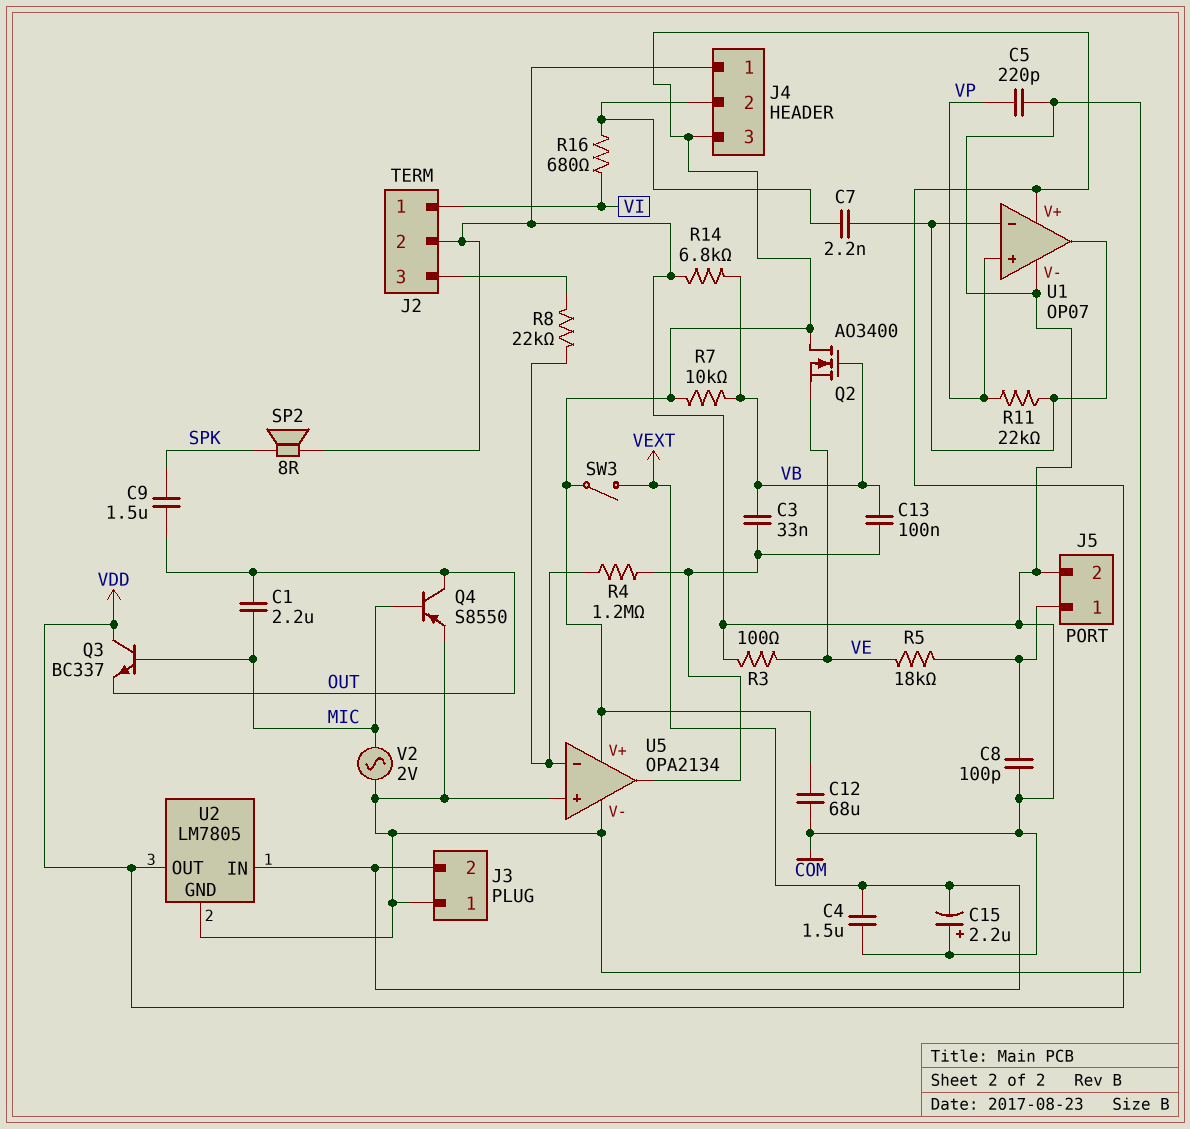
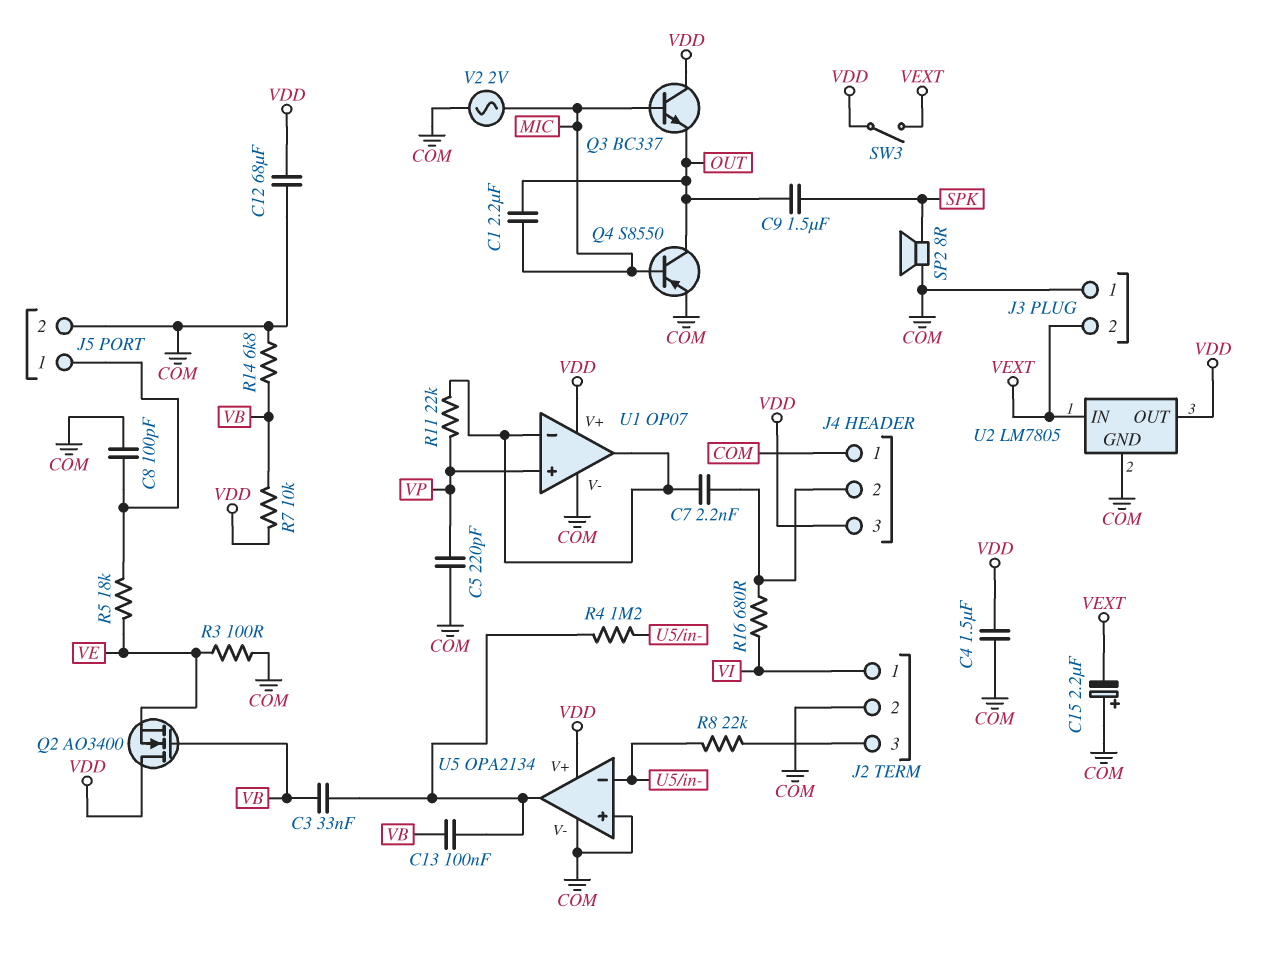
C4: 1.5uF (COM, VEXT) -> 1.5uF (COM, VDD)

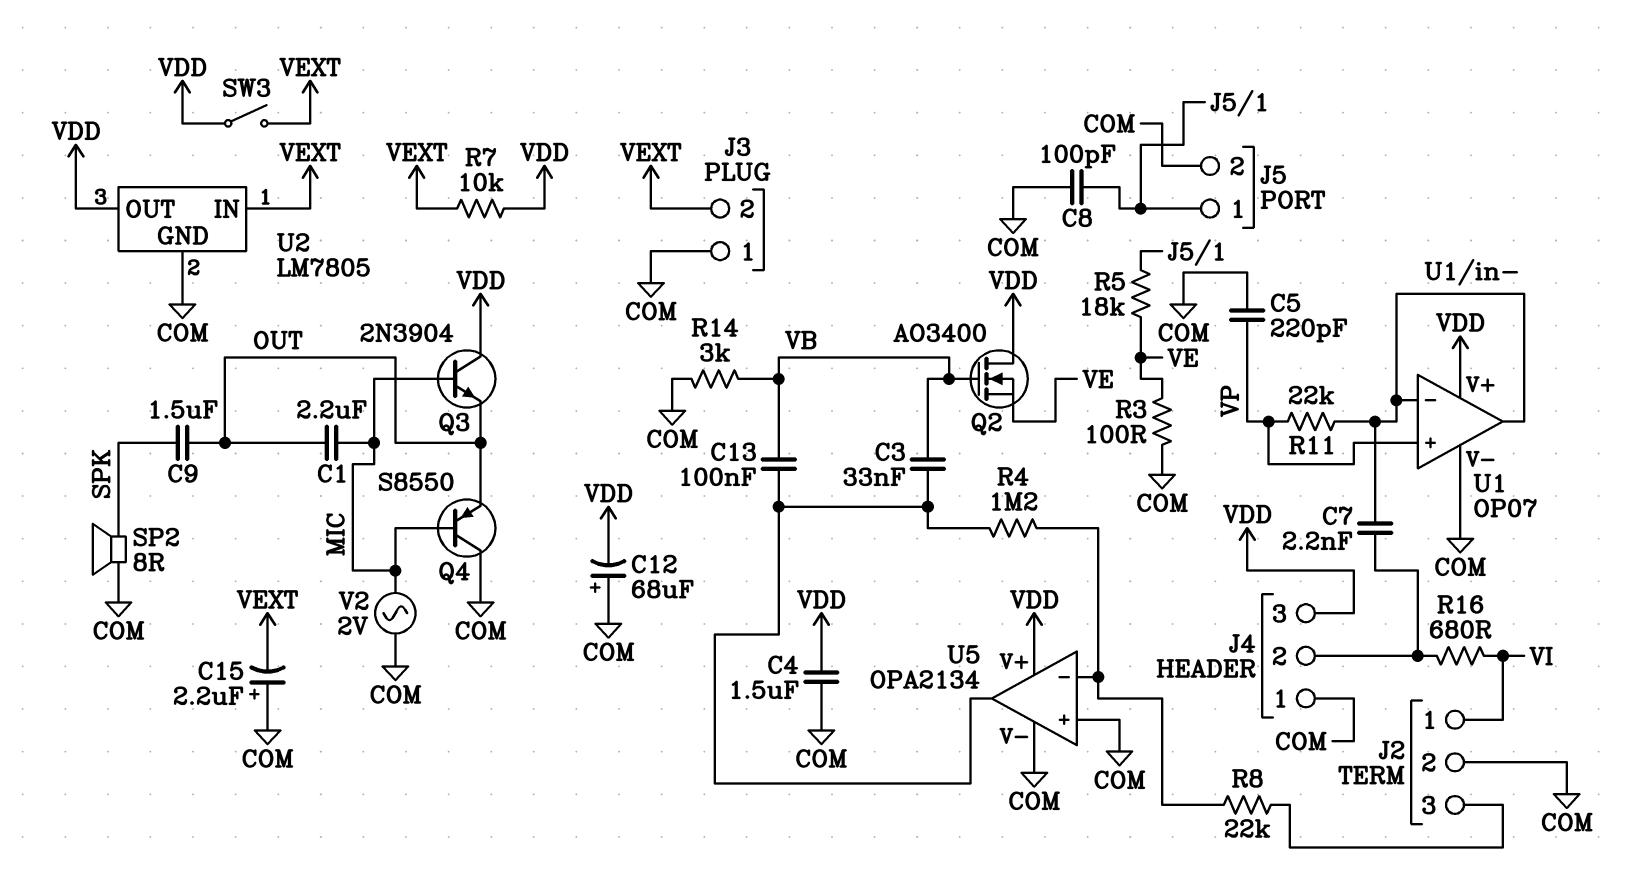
C12: 68uF (COM, VDD) -> 68uF (plus COM, minus VDD)
Q3: NPN BC337 (B MIC, C VDD, E OUT) -> NPN 2N3904 (B MIC, C VDD, E OUT)
Q4: PNP S8550 (B MIC, C OUT, E COM) -> PNP S8550 (B MIC, C COM, E OUT)
R7: 10k (VB, VDD) -> 10k (VDD, VEXT)
R14: 6.8k (COM, VB) -> 3k (COM, VB)

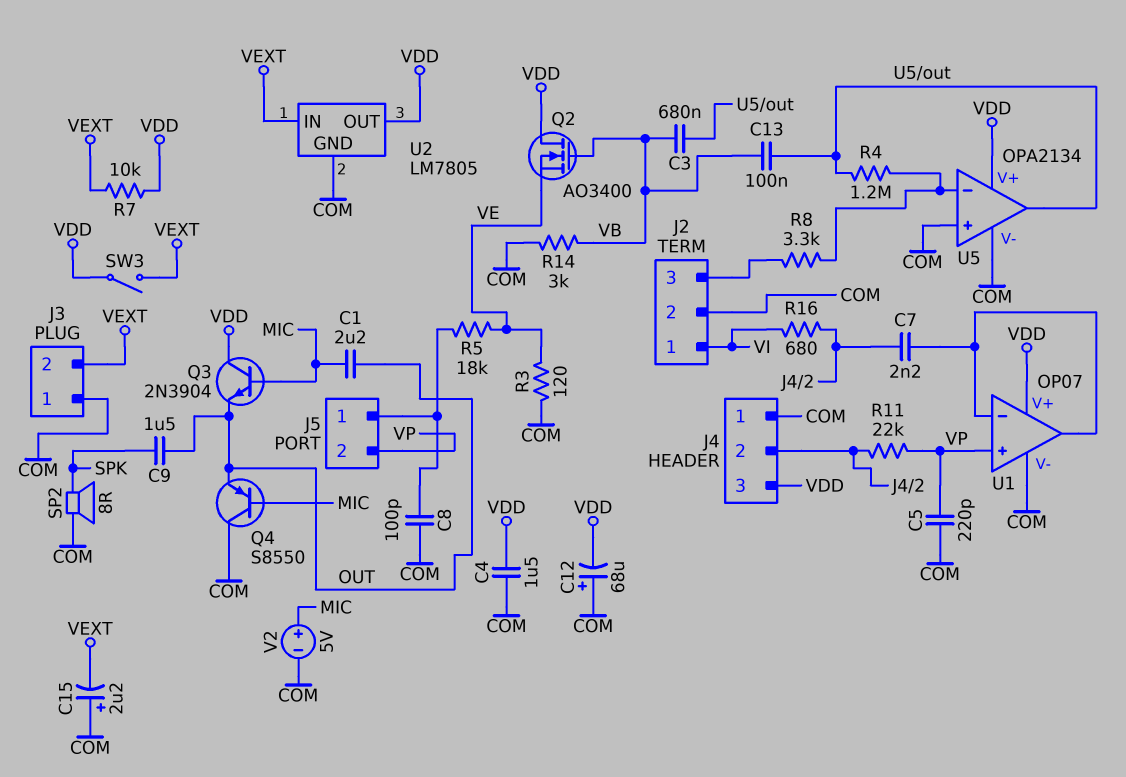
C3: 33nF (U5/out, VB) -> 680nF (U5/out, VB)
J5 pin 2: COM -> VP
R3: 100 (COM, VE) -> 120 (COM, VE)
R8: 22k (J2/3, U5/in-) -> 3.3k (J2/3, U5/in-)
R11: 22k (U1/in-, VP) -> 22k (J4/2, VP)
V2: AC 2V (COM, MIC) -> 5V (plus MIC, minus COM)

